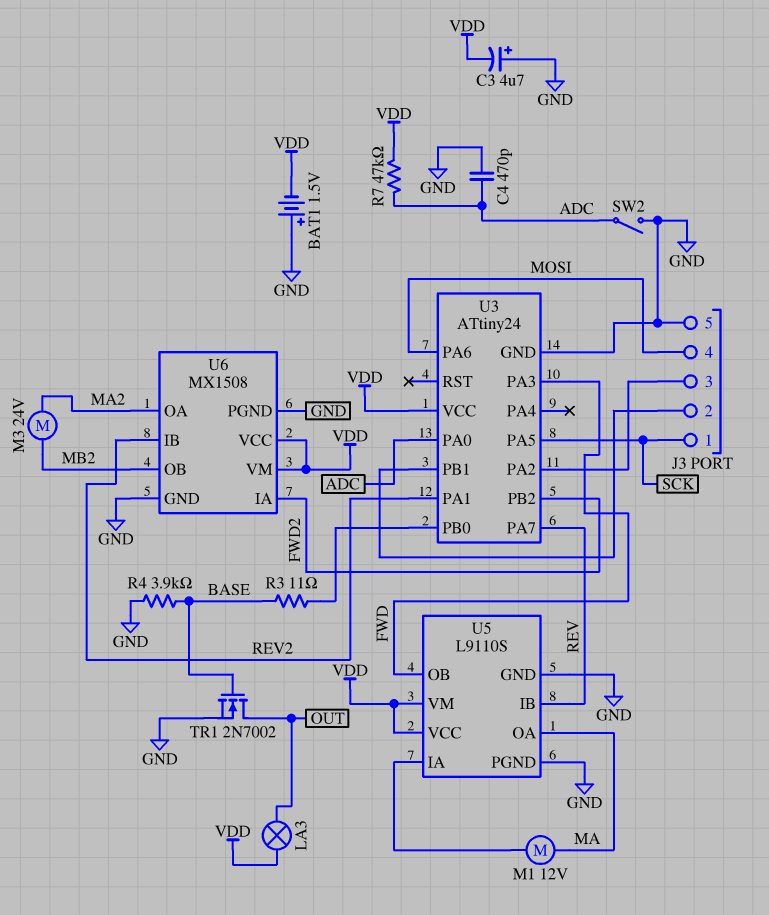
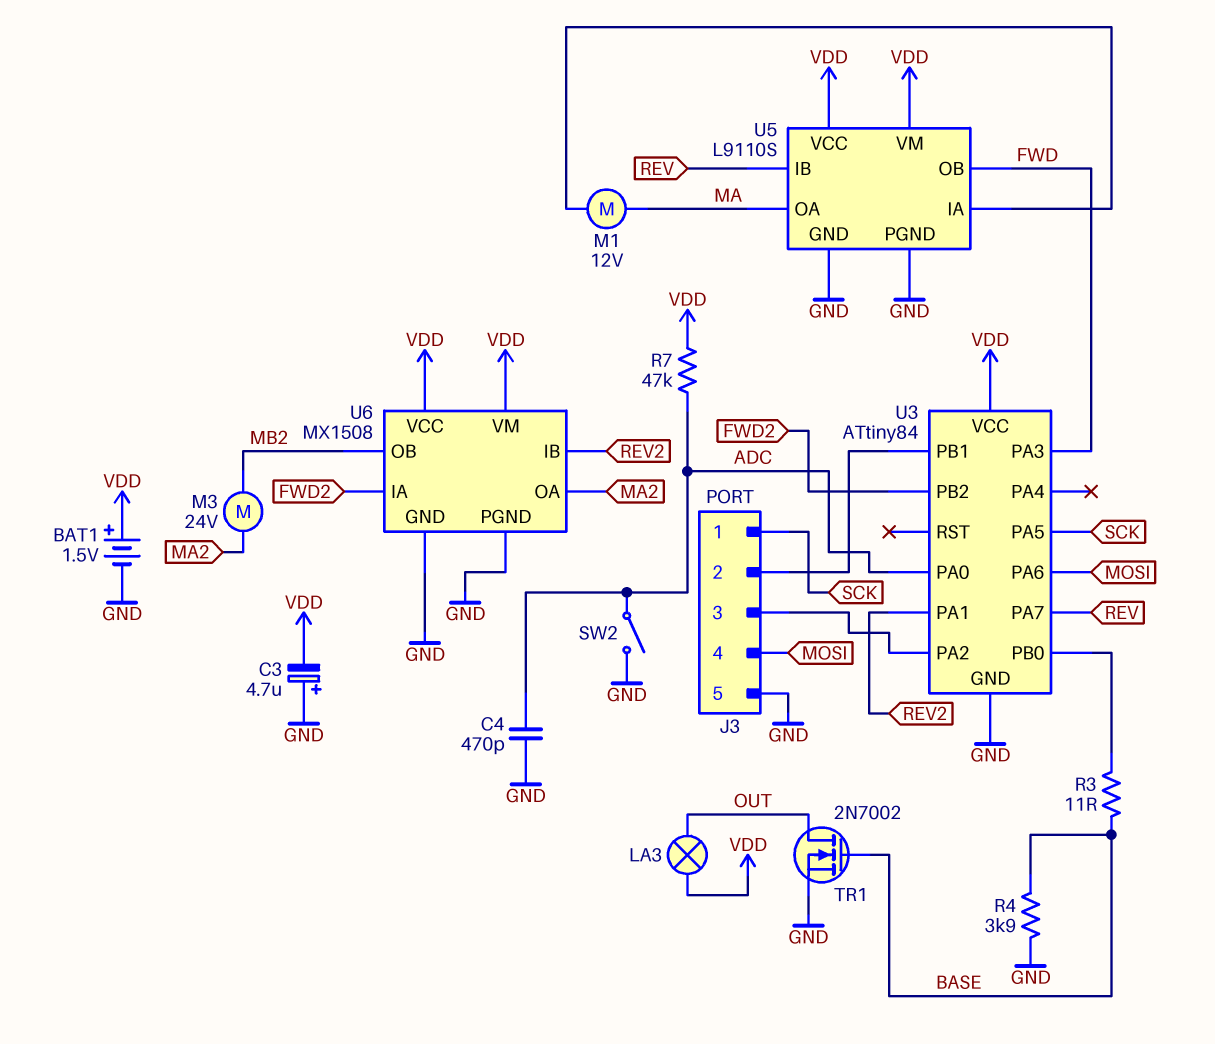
BAT1: 1.5V (plus GND, minus VDD) -> 1.5V (plus VDD, minus GND)
U3: ATtiny24 -> ATtiny84

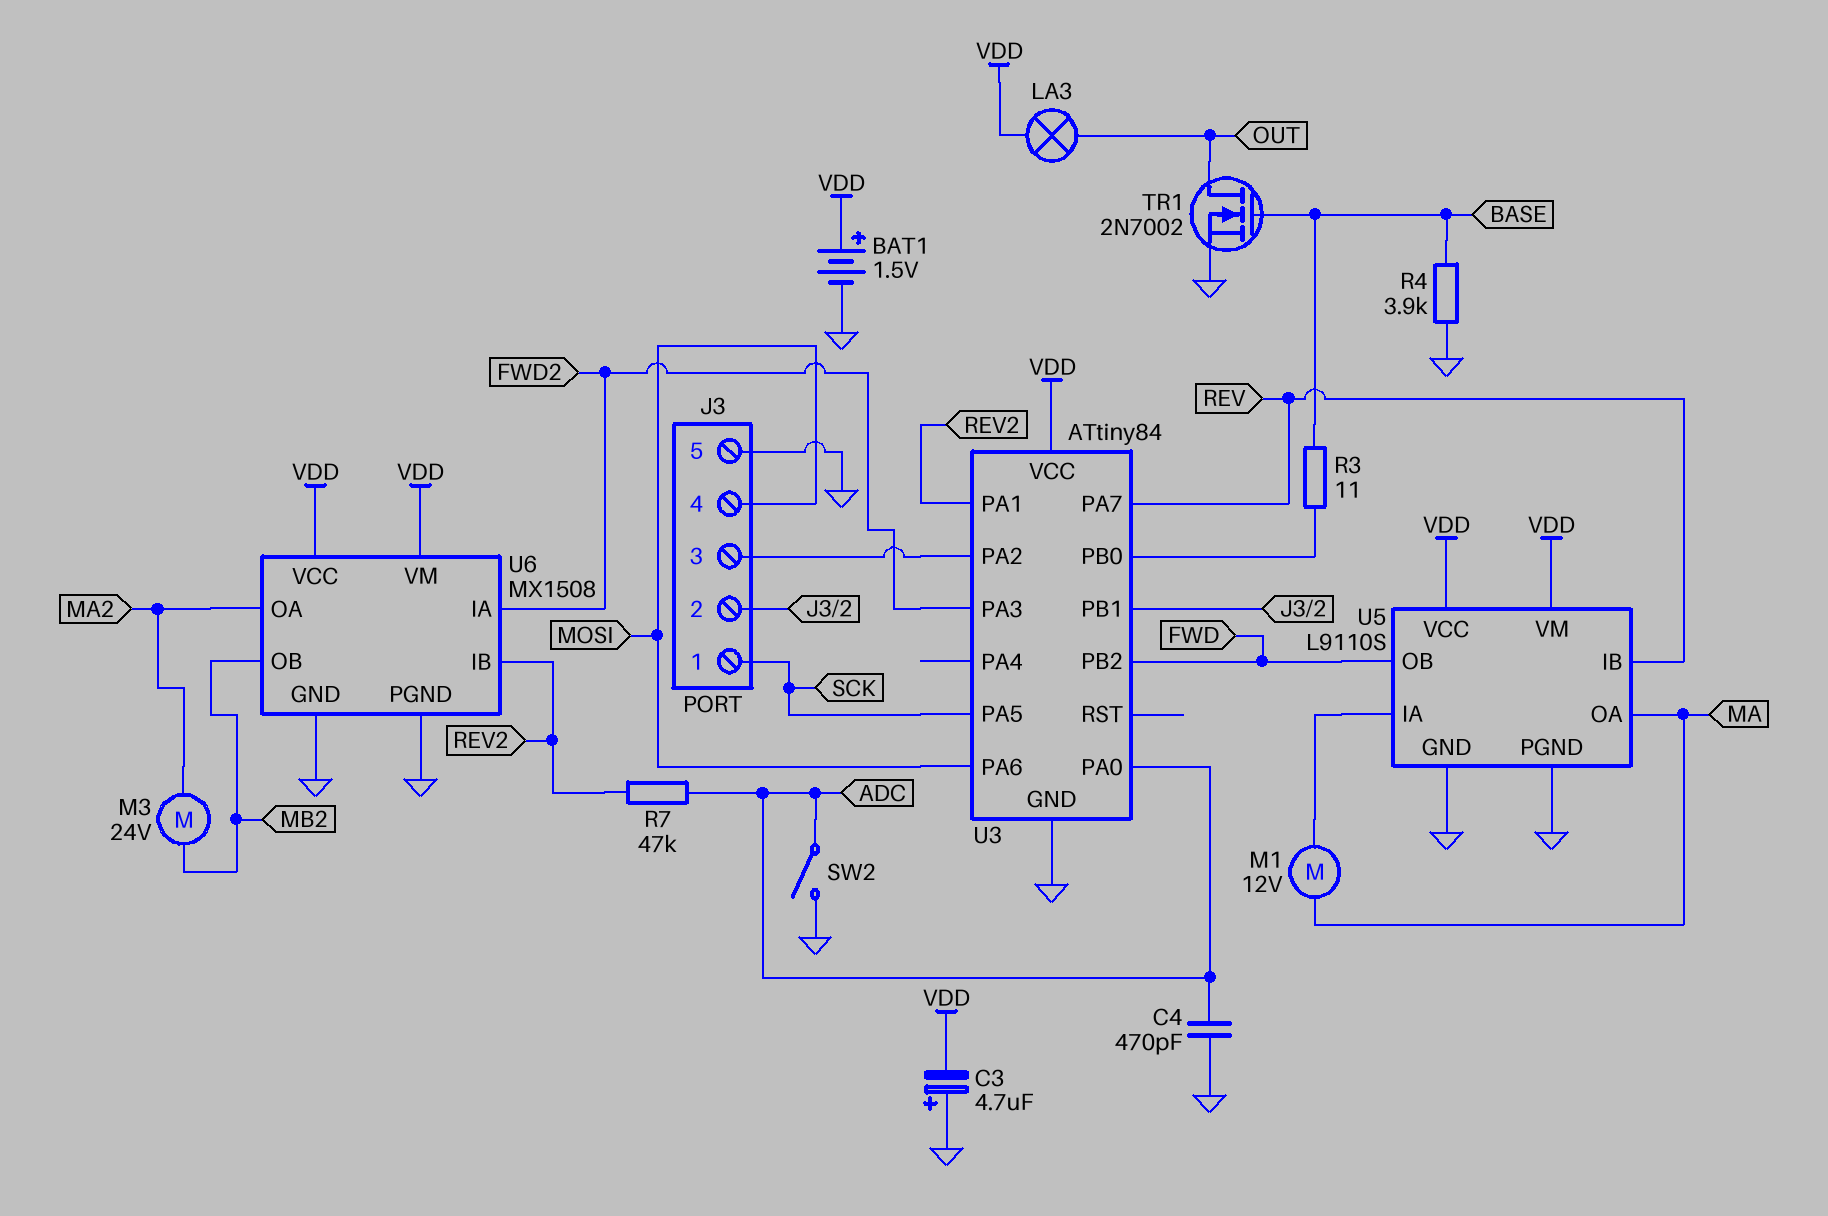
R7: 47k (ADC, VDD) -> 47k (ADC, REV2)
U3 pin PA3: FWD -> FWD2
U3 pin PB2: FWD2 -> FWD

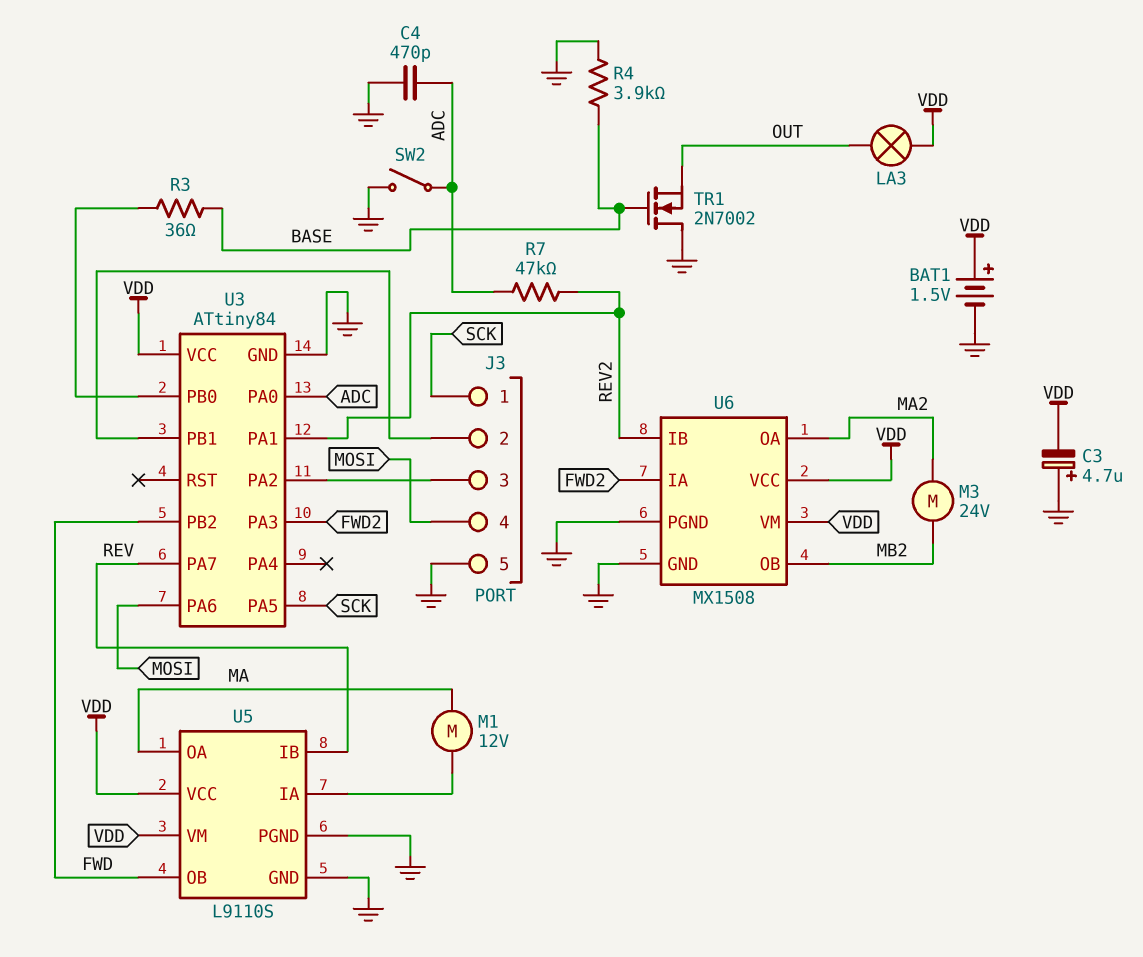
R3: 11 (BASE, U3/PB0) -> 36 (BASE, U3/PB0)
TR1: NMOS 2N7002 (G BASE, D OUT, S GND) -> NMOS 2N7002 (G BASE, D GND, S OUT)

